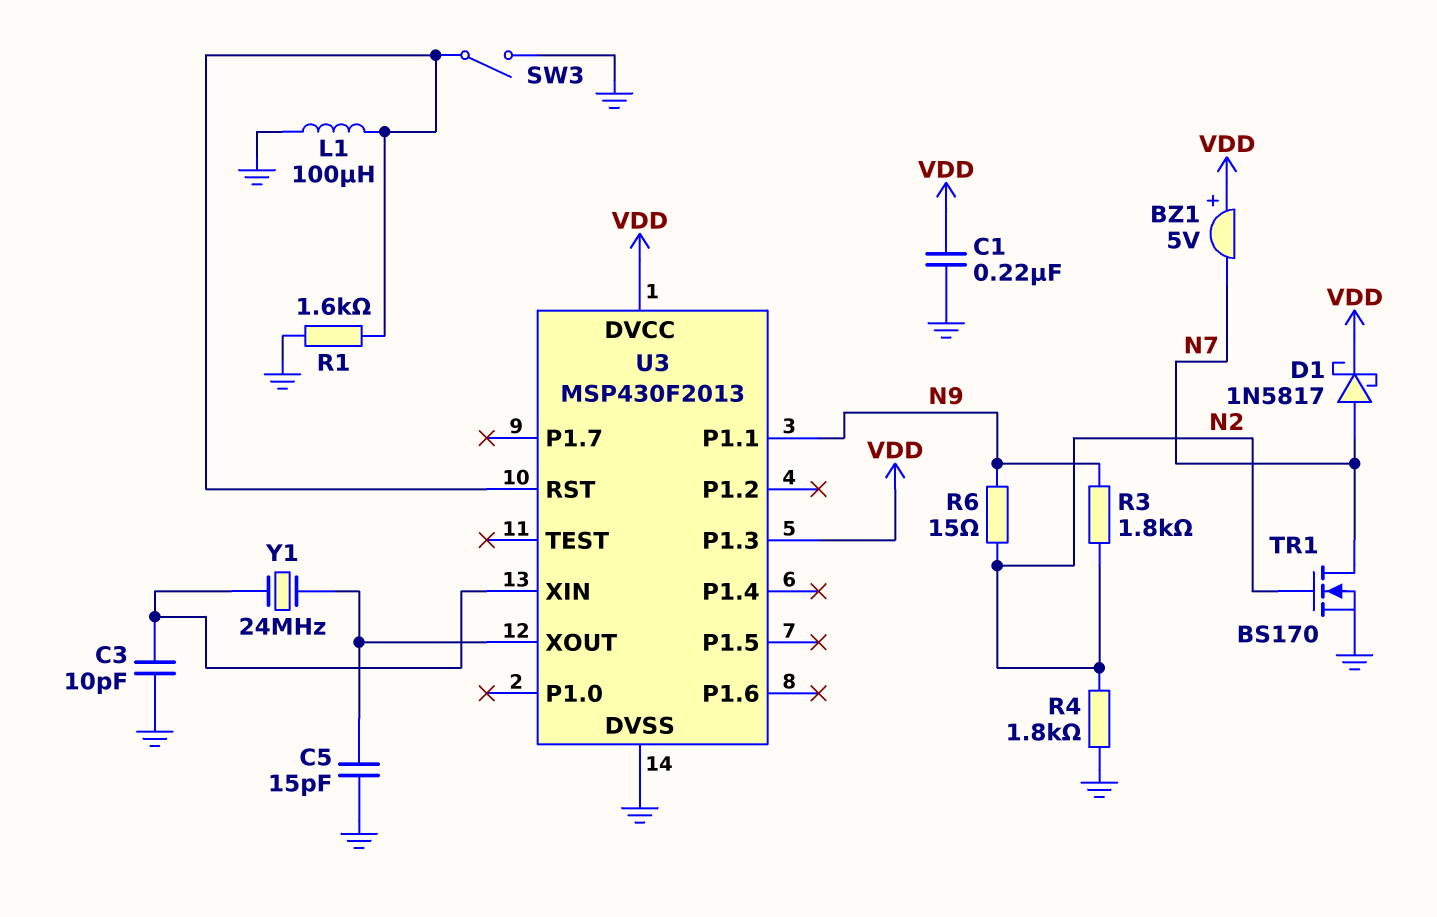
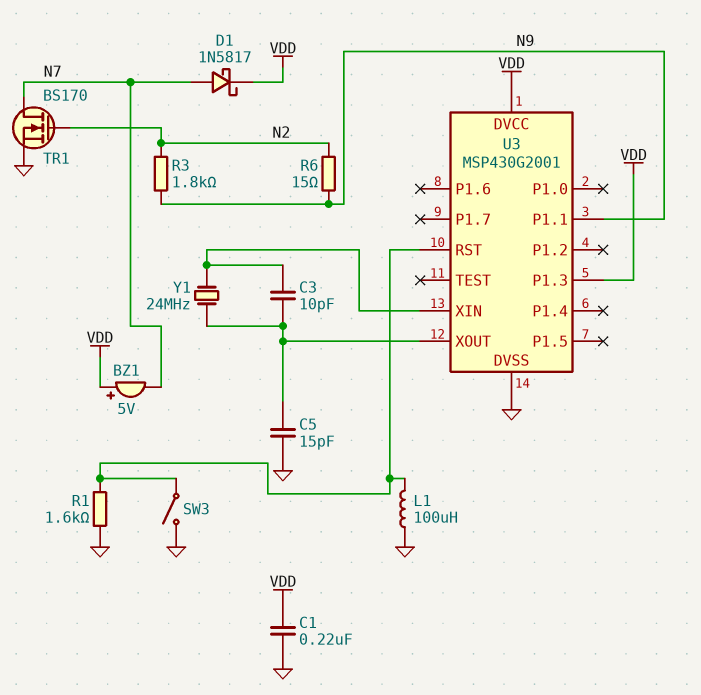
C3: 10pF (GND, U3/XIN) -> 10pF (U3/XIN, U3/XOUT)
R4: 1.8k (GND, N2) -> none
U3: MSP430F2013 -> MSP430G2001

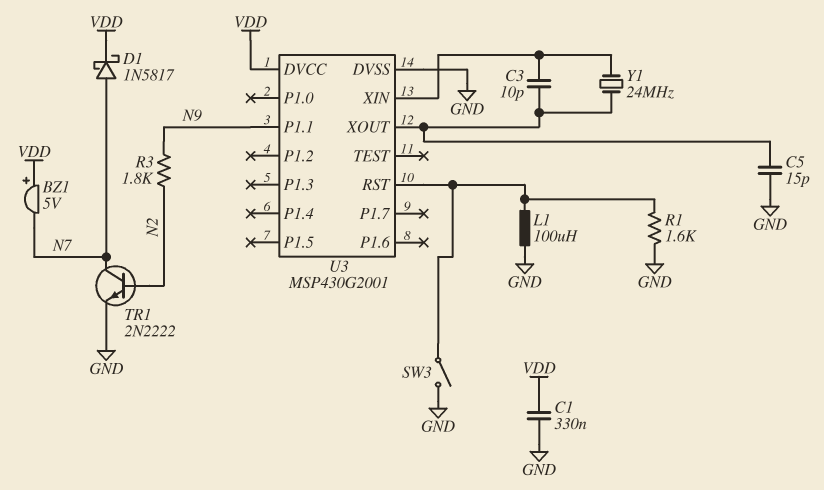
C1: 220nF (GND, VDD) -> 330nF (GND, VDD)
R6: 15 (N2, N9) -> none
TR1: NMOS BS170 (G N2, D N7, S GND) -> NPN 2N2222 (B N2, C N7, E GND)
U3 pin P1.3: VDD -> none

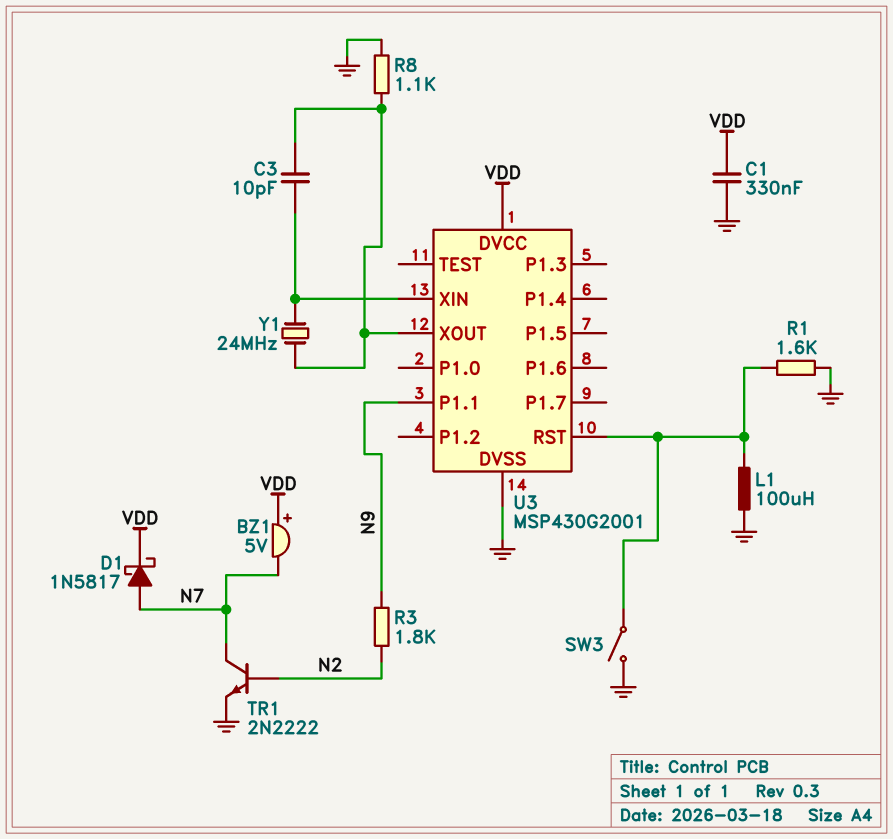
C5: 15pF (GND, U3/XOUT) -> none
R8: none -> 1.1k (GND, U3/XOUT)

